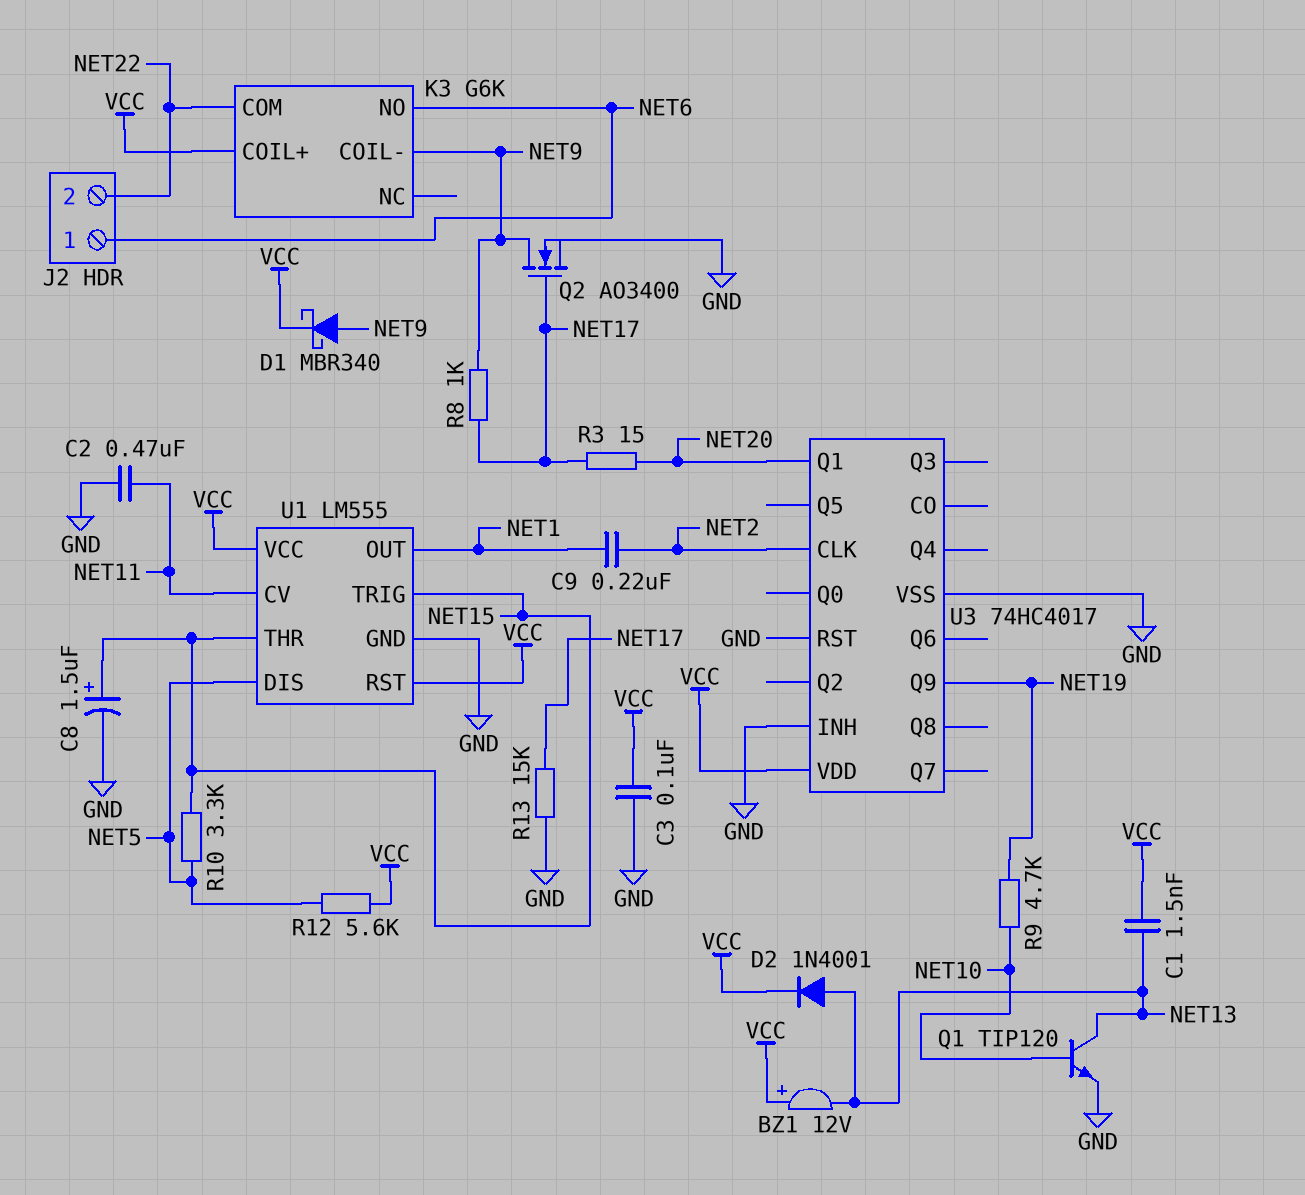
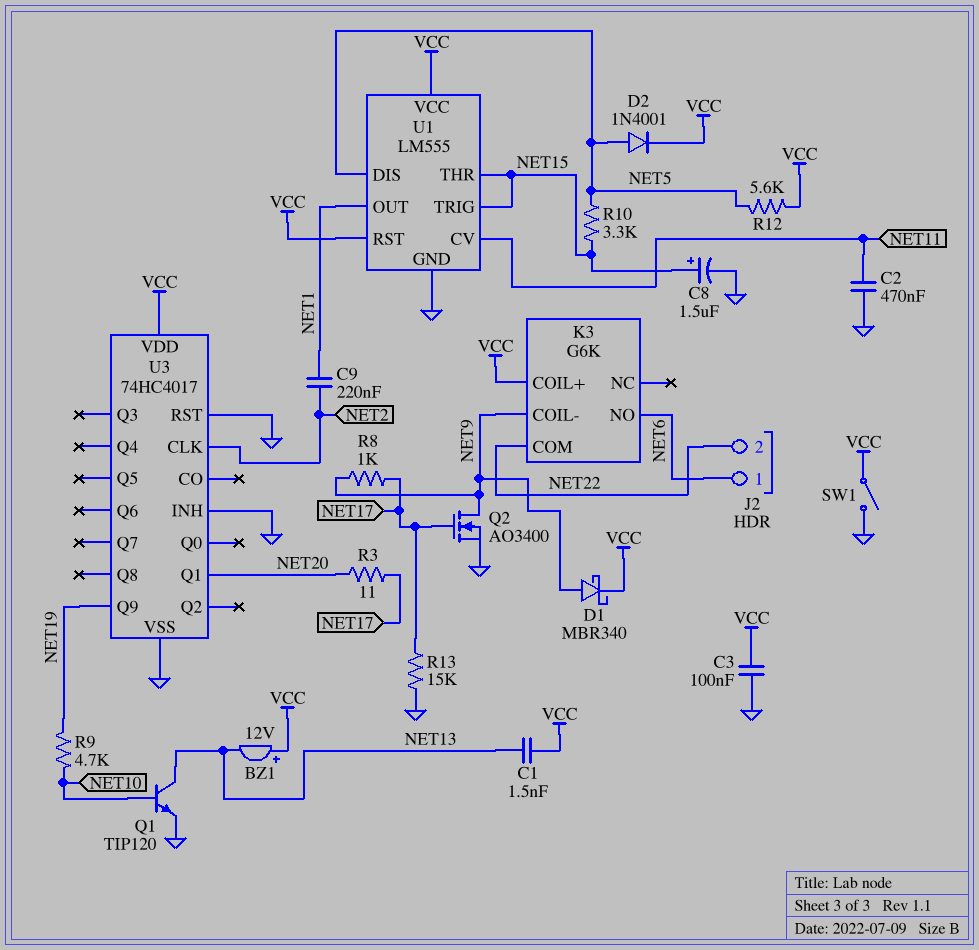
D2: diode 1N4001 (A NET13, K VCC) -> diode 1N4001 (A NET5, K VCC)
R3: 15 (NET17, NET20) -> 11 (NET17, NET20)
SW1: none -> switch (GND, VCC)

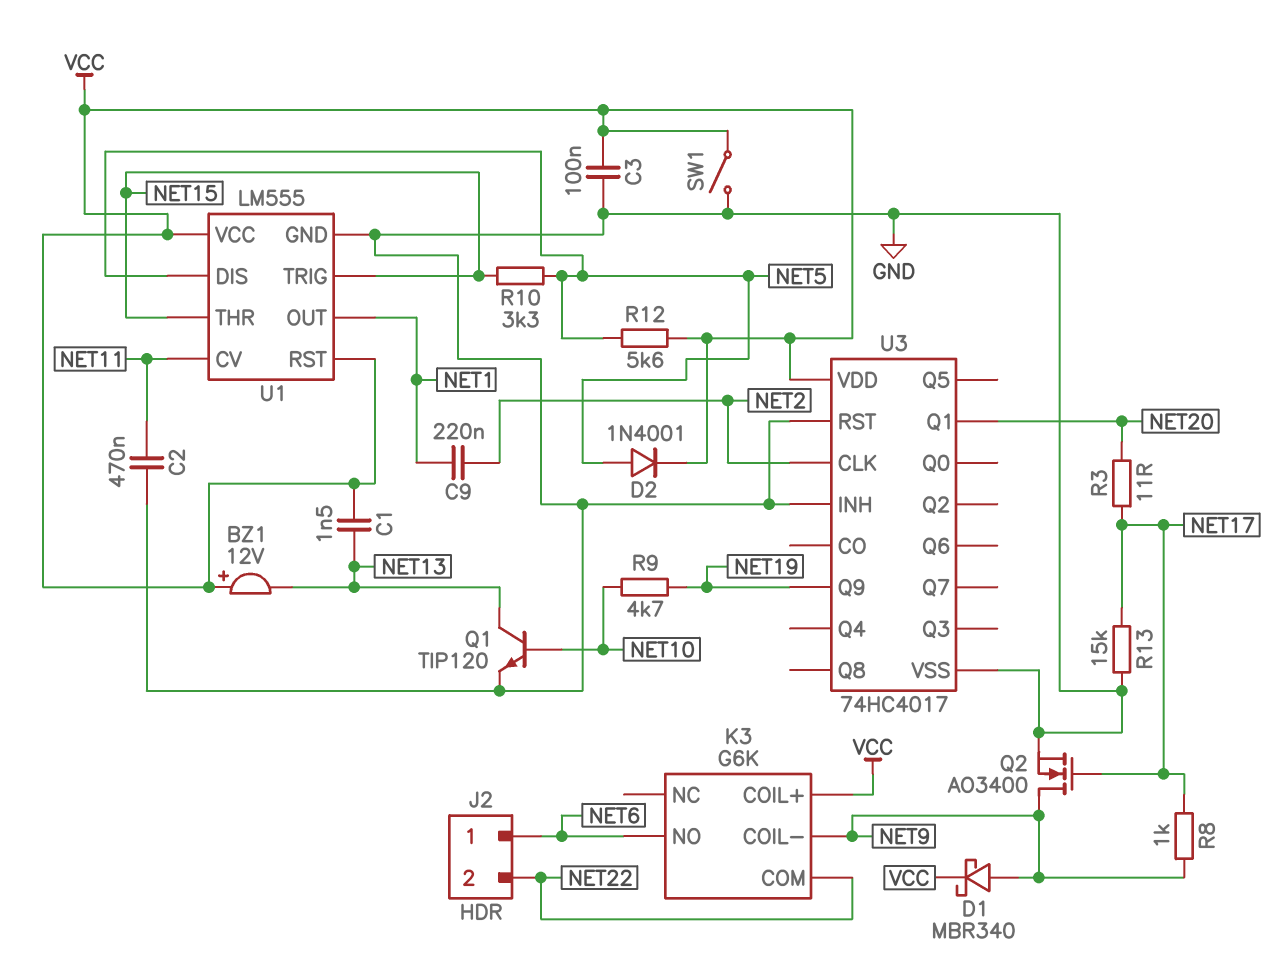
C8: 1.5uF (plus NET15, minus GND) -> none

